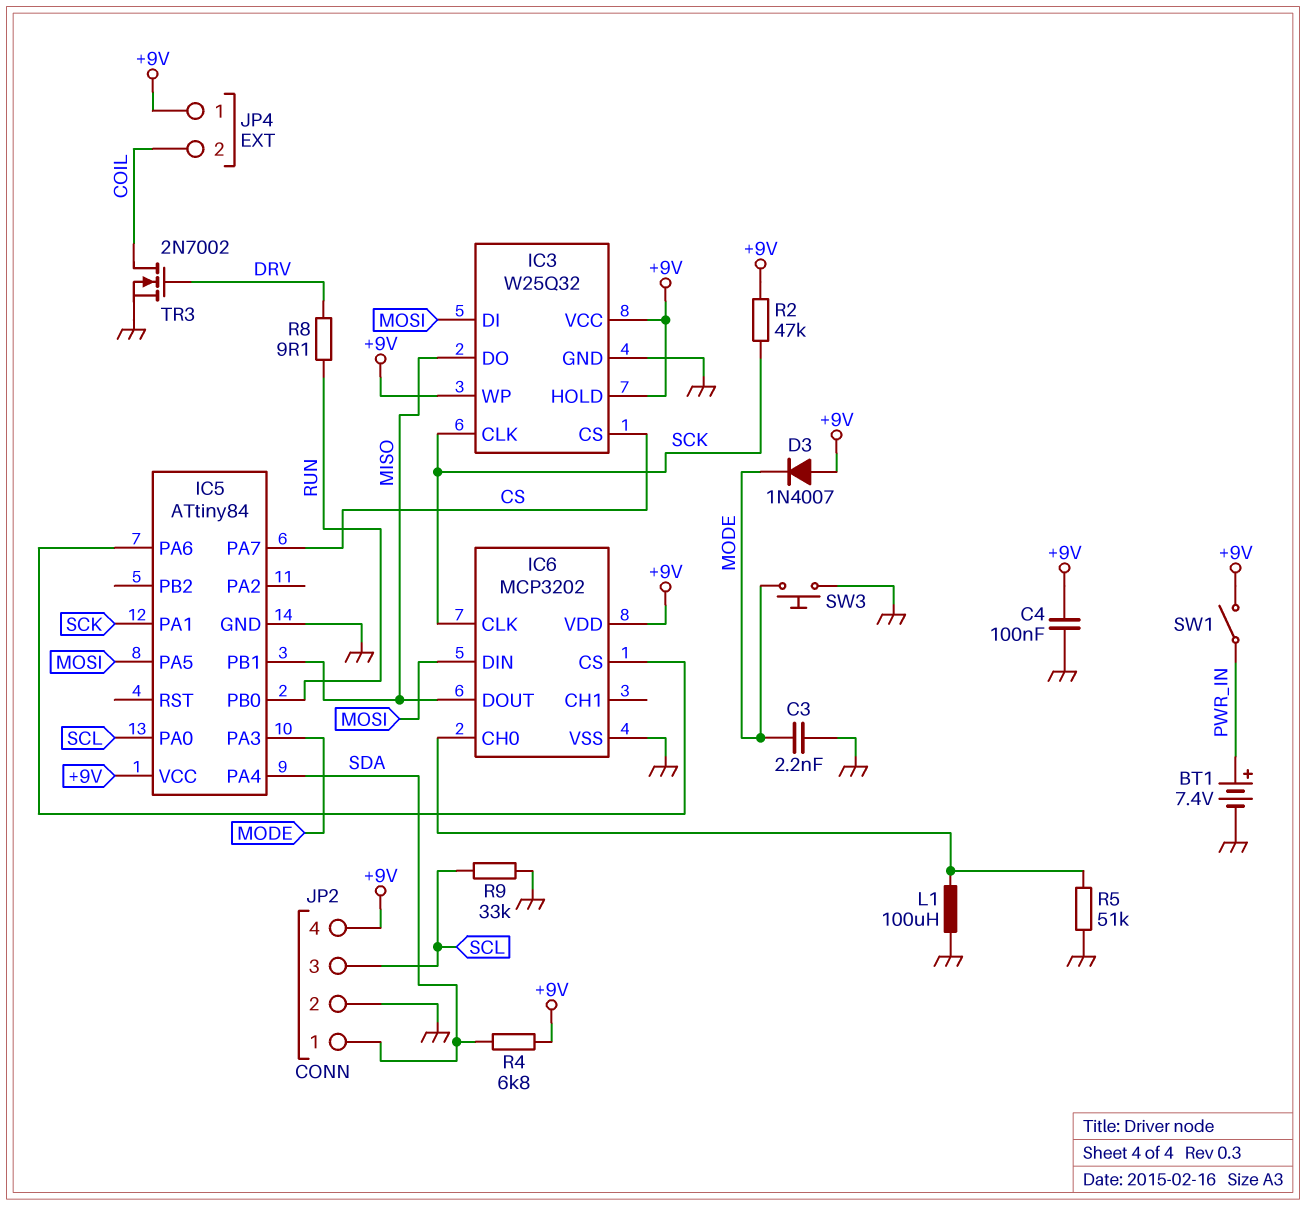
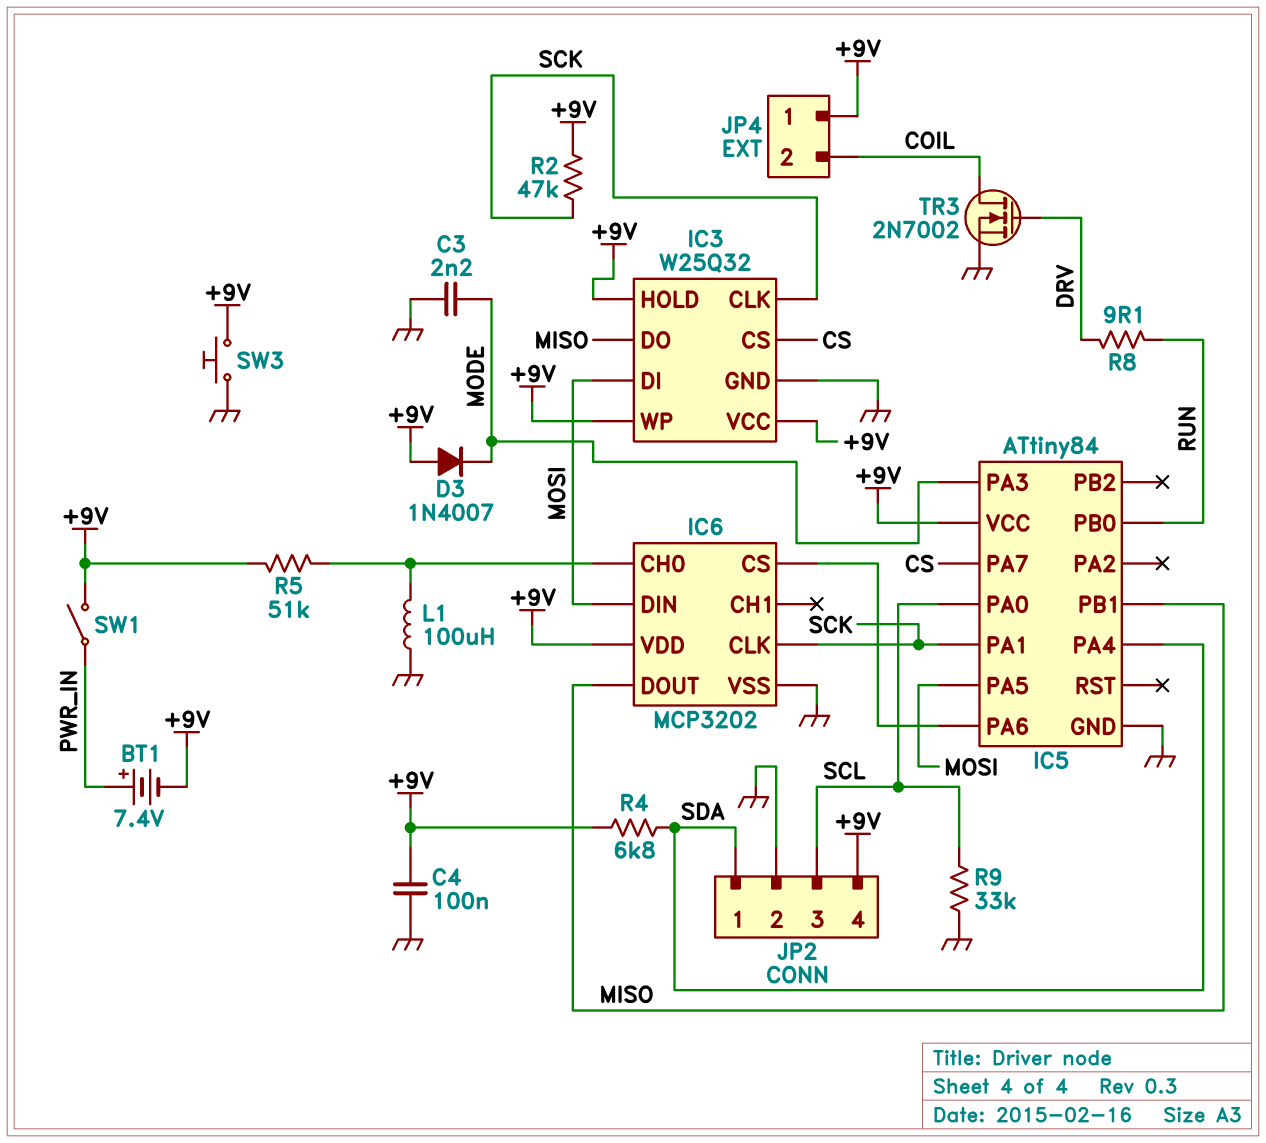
BT1: 7.4V (plus PWR_IN, minus GND) -> 7.4V (plus PWR_IN, minus +9V)
R5: 51k (GND, IC6/CH0) -> 51k (+9V, IC6/CH0)
SW3: button (GND, MODE) -> button (+9V, GND)

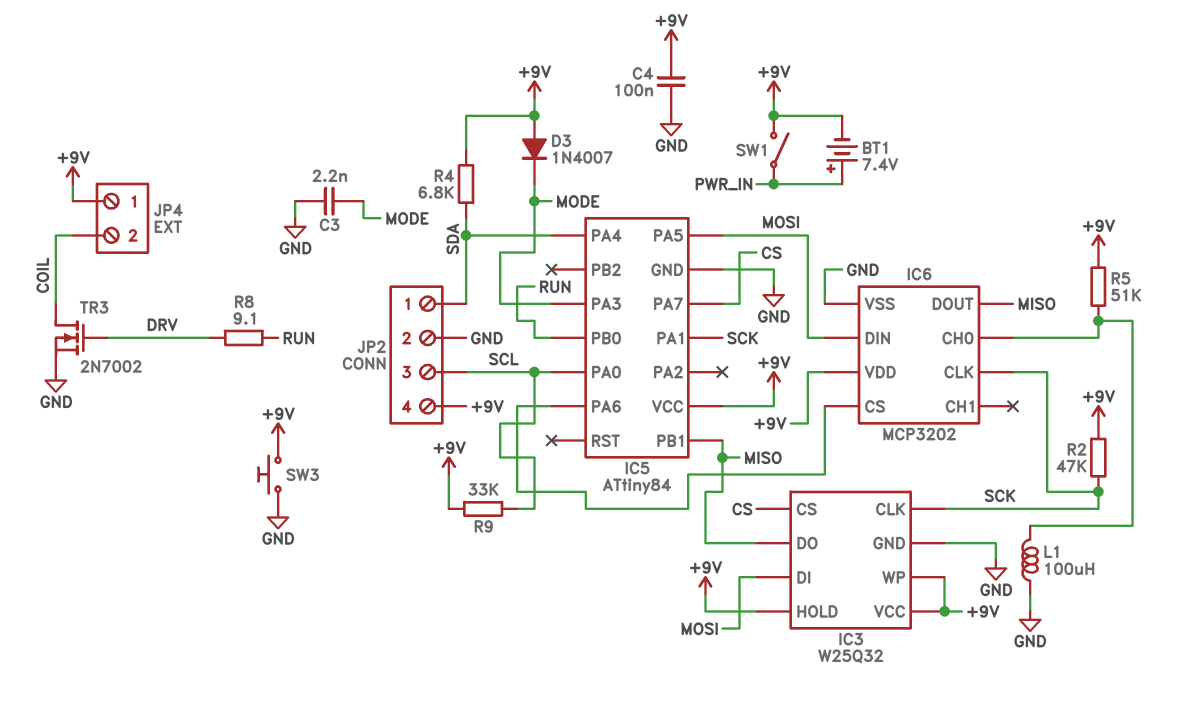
R9: 33k (GND, SCL) -> 33k (+9V, SCL)

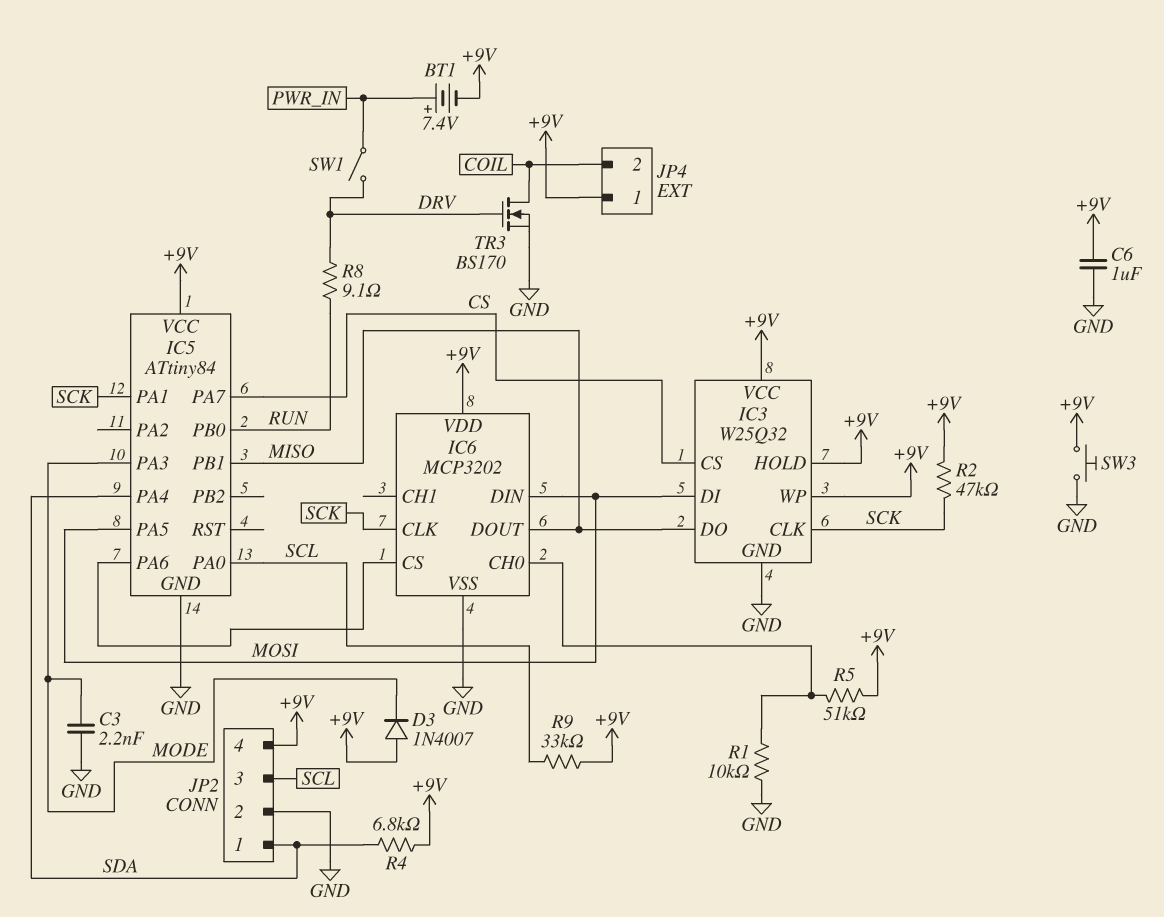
C4: 100nF (+9V, GND) -> none
C6: none -> 1uF (+9V, GND)
L1: 100uH (GND, IC6/CH0) -> none
R1: none -> 10k (GND, IC6/CH0)
SW1: switch (+9V, PWR_IN) -> switch (DRV, PWR_IN)
TR3: NMOS 2N7002 (G DRV, D COIL, S GND) -> NMOS BS170 (G DRV, D COIL, S GND)

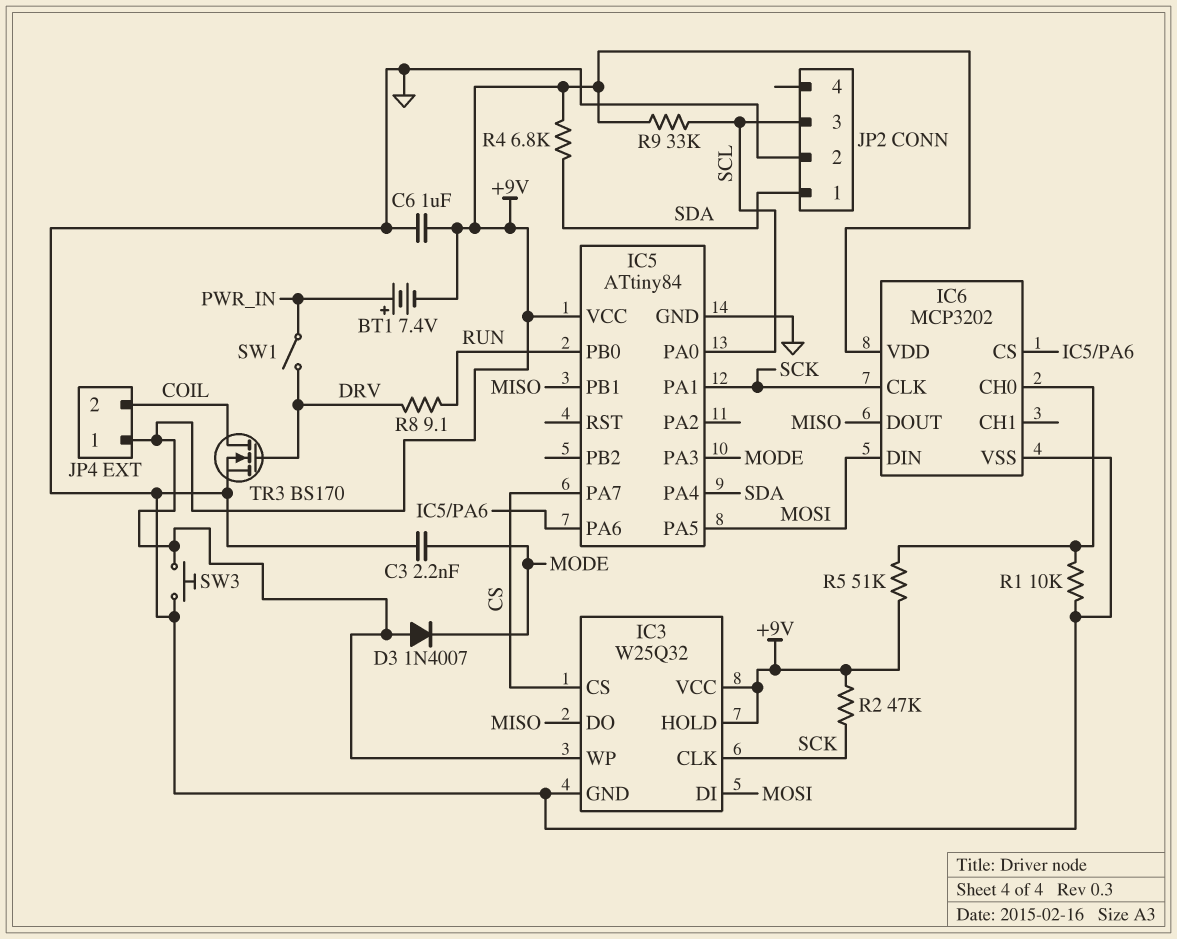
JP2 pin 4: +9V -> none

